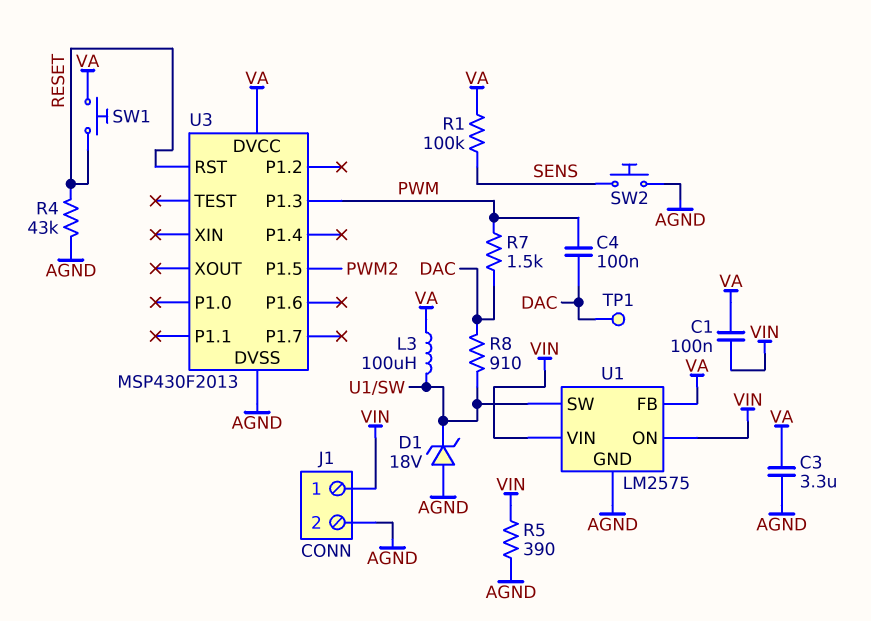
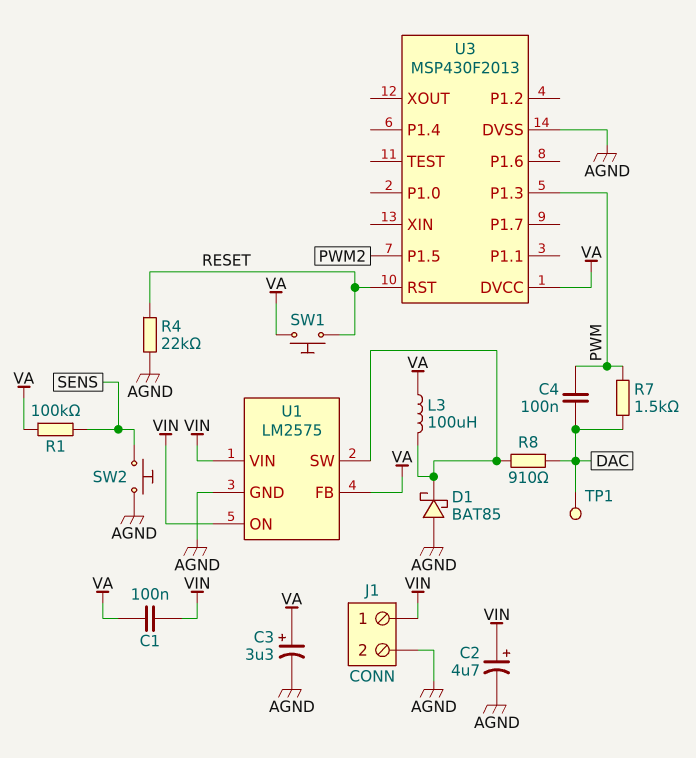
C2: none -> 4.7uF (plus VIN, minus AGND)
C3: 3.3uF (AGND, VA) -> 3.3uF (plus VA, minus AGND)
D1: zener 18V (A AGND, K U1/SW) -> schottky BAT85 (A AGND, K U1/SW)
R4: 43k (AGND, RESET) -> 22k (AGND, RESET)
R5: 390 (AGND, VIN) -> none

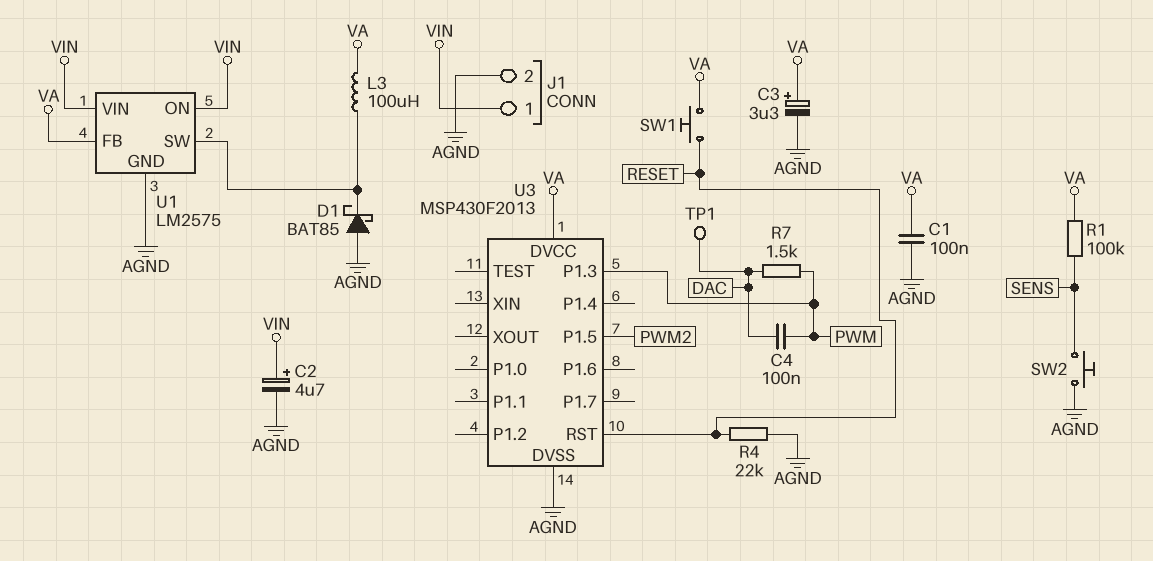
C1: 100nF (VA, VIN) -> 100nF (AGND, VA)
R8: 910 (DAC, U1/SW) -> none

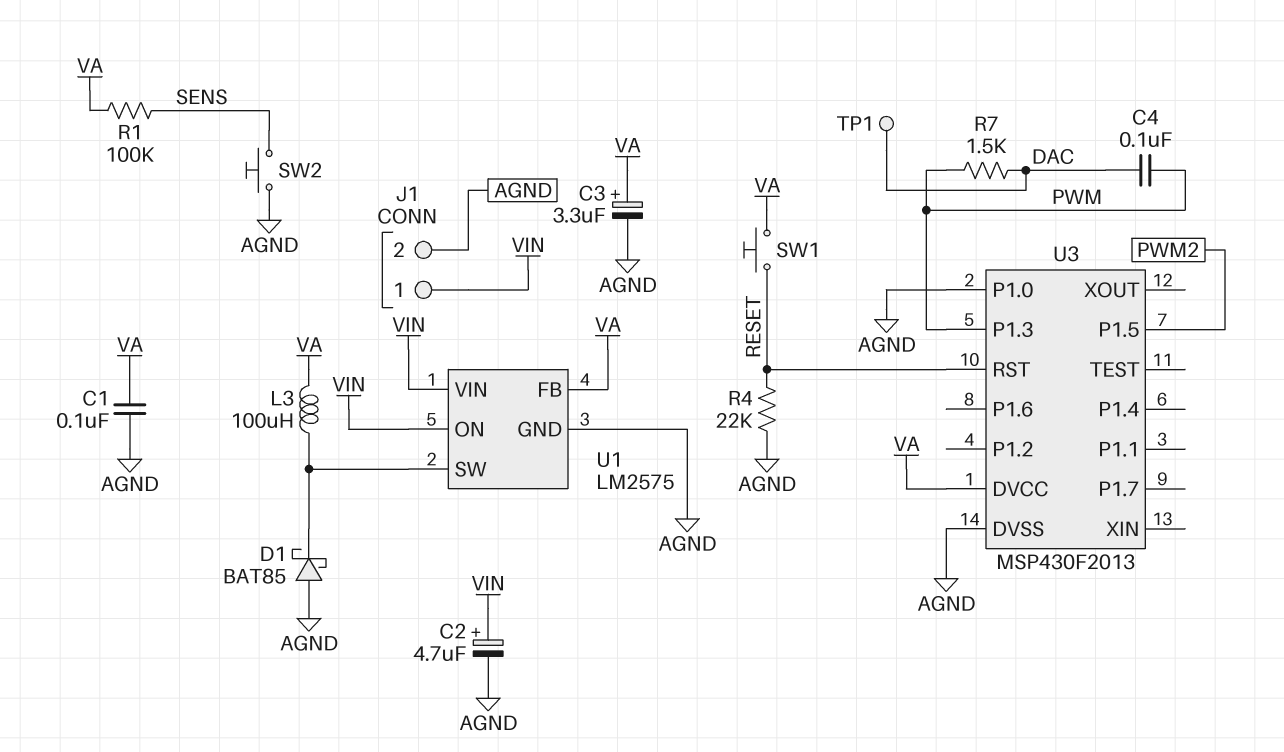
U3 pin P1.0: none -> AGND

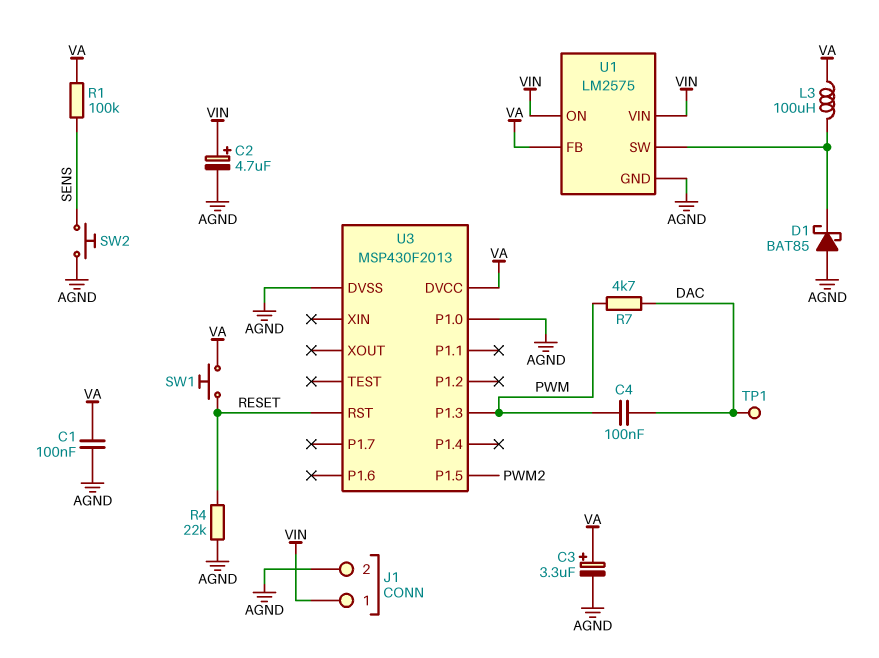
R7: 1.5k (DAC, PWM) -> 4.7k (DAC, PWM)

